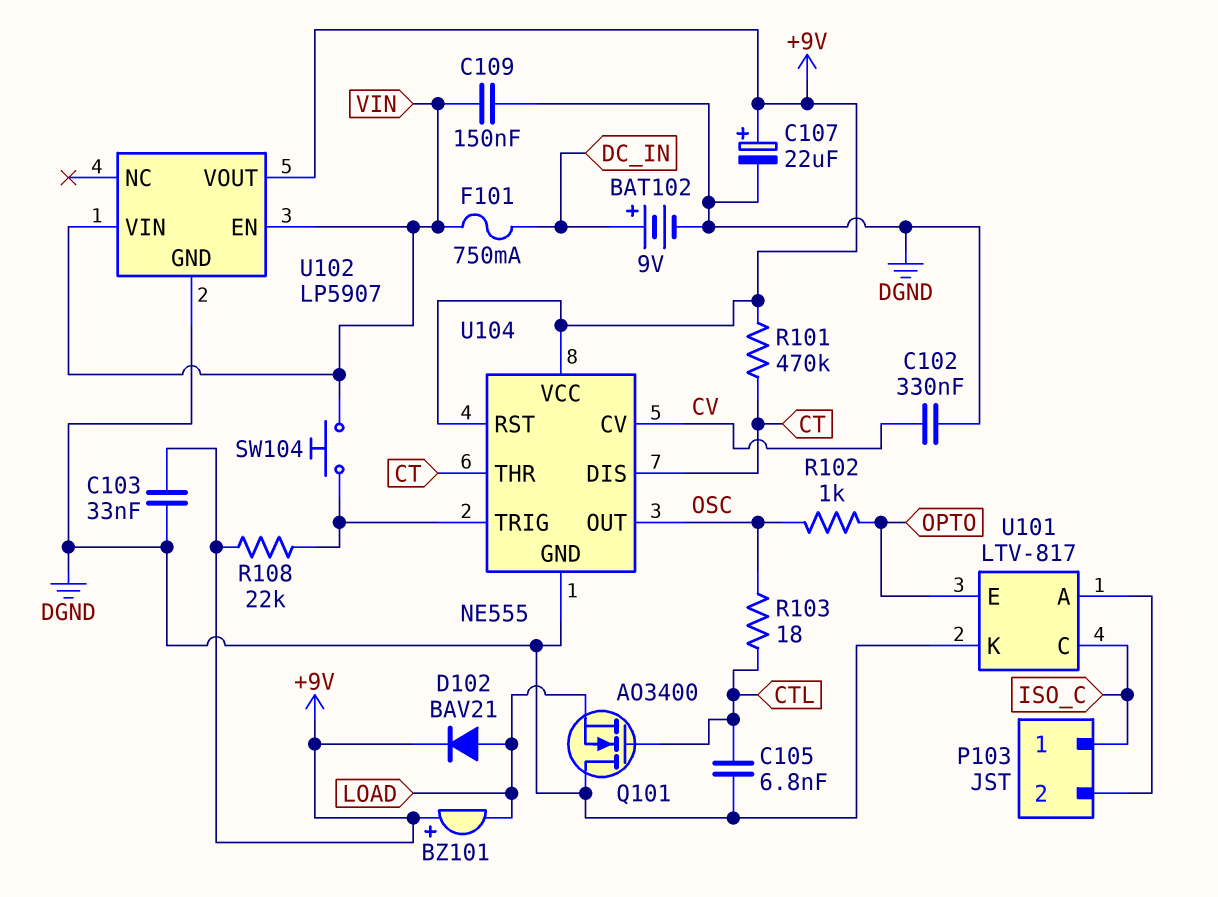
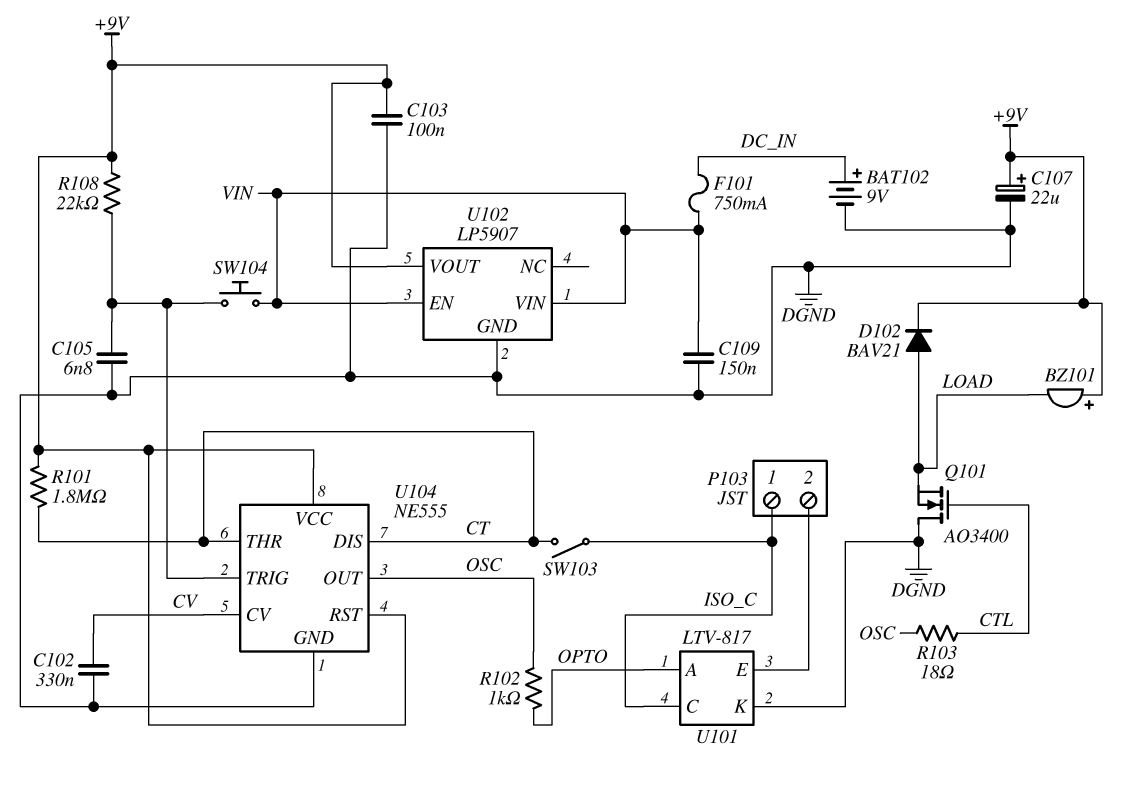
C103: 33nF (+9V, DGND) -> 100nF (+9V, DGND)
C105: 6.8nF (CTL, DGND) -> 6.8nF (DGND, U104/TRIG)
R101: 470k (+9V, CT) -> 1.8M (+9V, CT)
SW103: none -> switch (CT, ISO_C)
U101 pin A: P103/2 -> OPTO
U101 pin E: OPTO -> P103/2

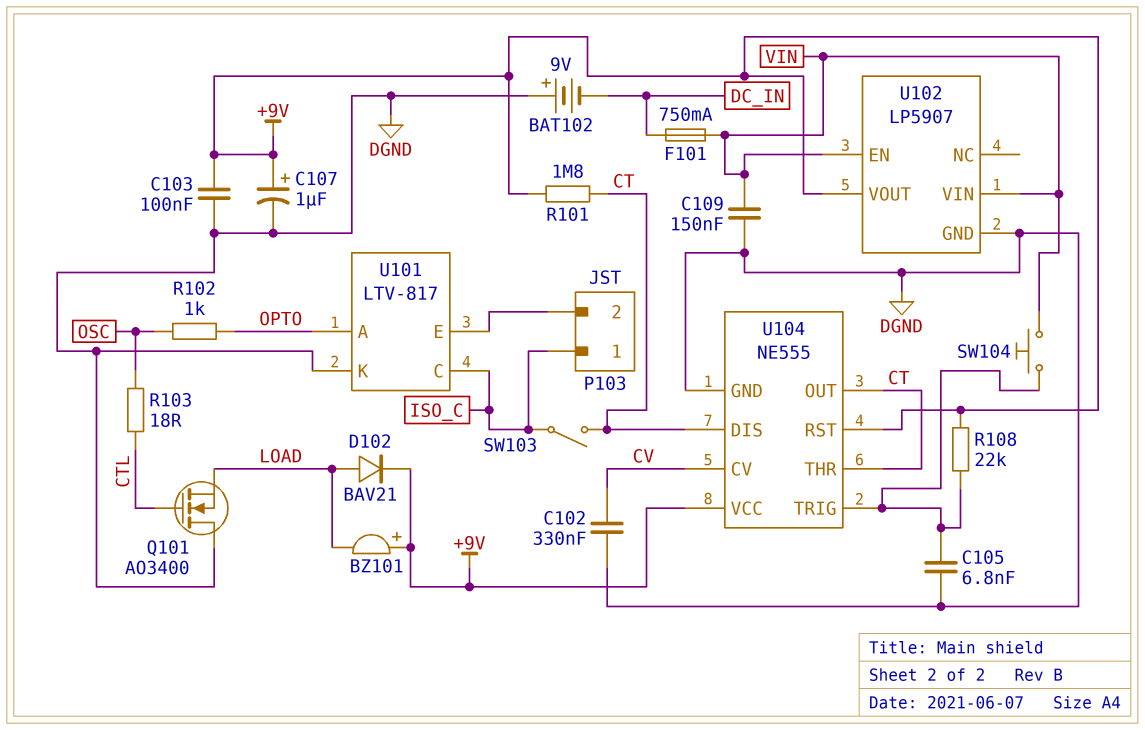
BAT102: 9V (plus DC_IN, minus DGND) -> 9V (plus DGND, minus DC_IN)
C107: 22uF (plus +9V, minus DGND) -> 1uF (plus +9V, minus DGND)
U104 pin OUT: OSC -> CT

